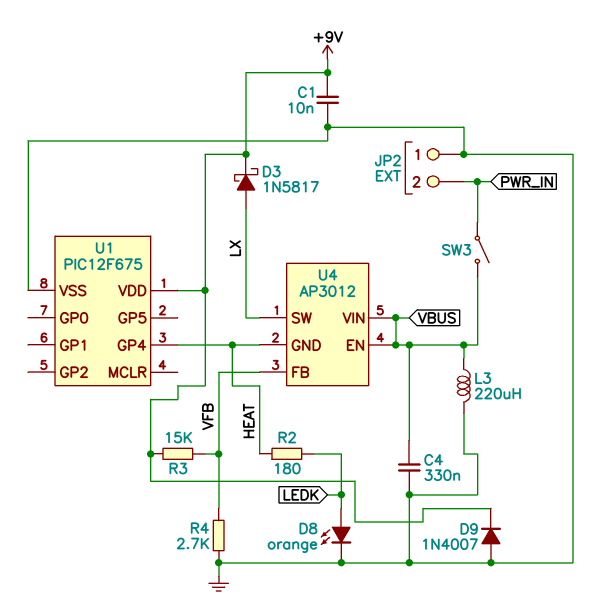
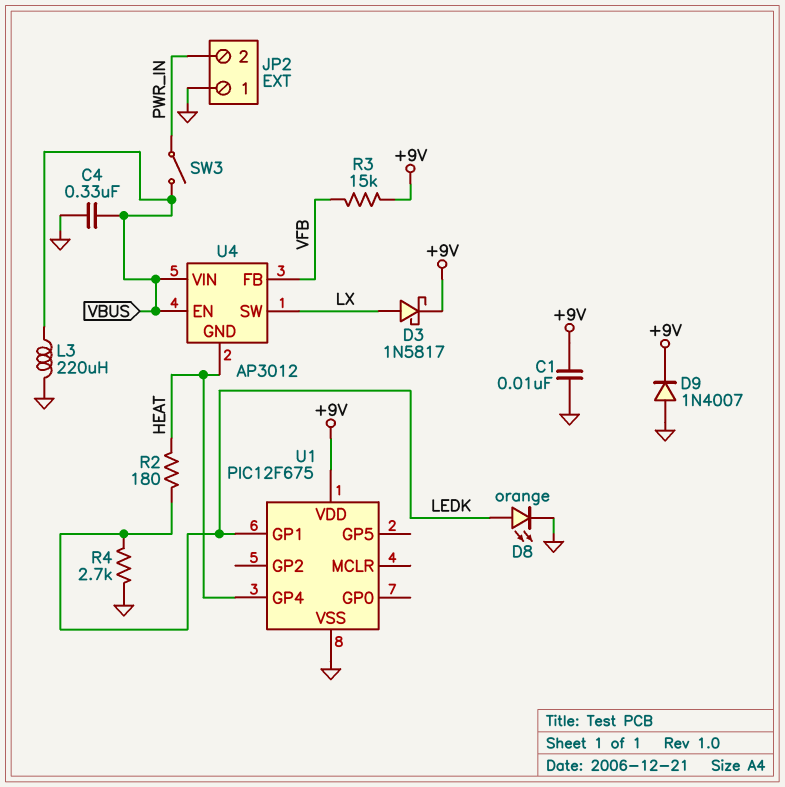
R4: 2.7k (GND, VFB) -> 2.7k (GND, LEDK)
U1 pin GP1: none -> LEDK

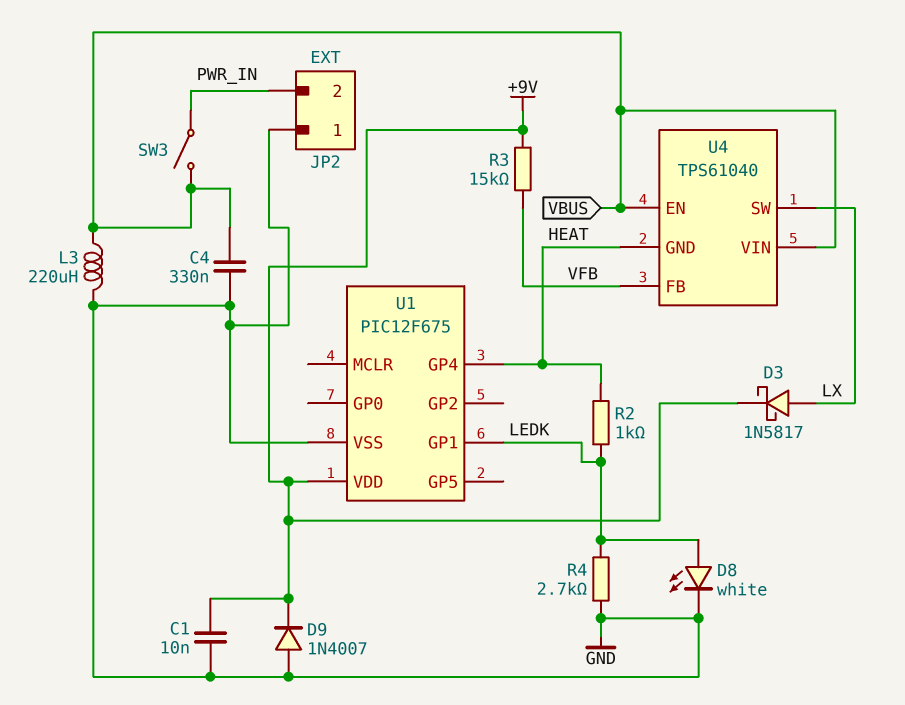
D8: LED orange (A LEDK, K GND) -> LED white (A LEDK, K GND)
R2: 180 (HEAT, LEDK) -> 1k (HEAT, LEDK)
U4: AP3012 -> TPS61040

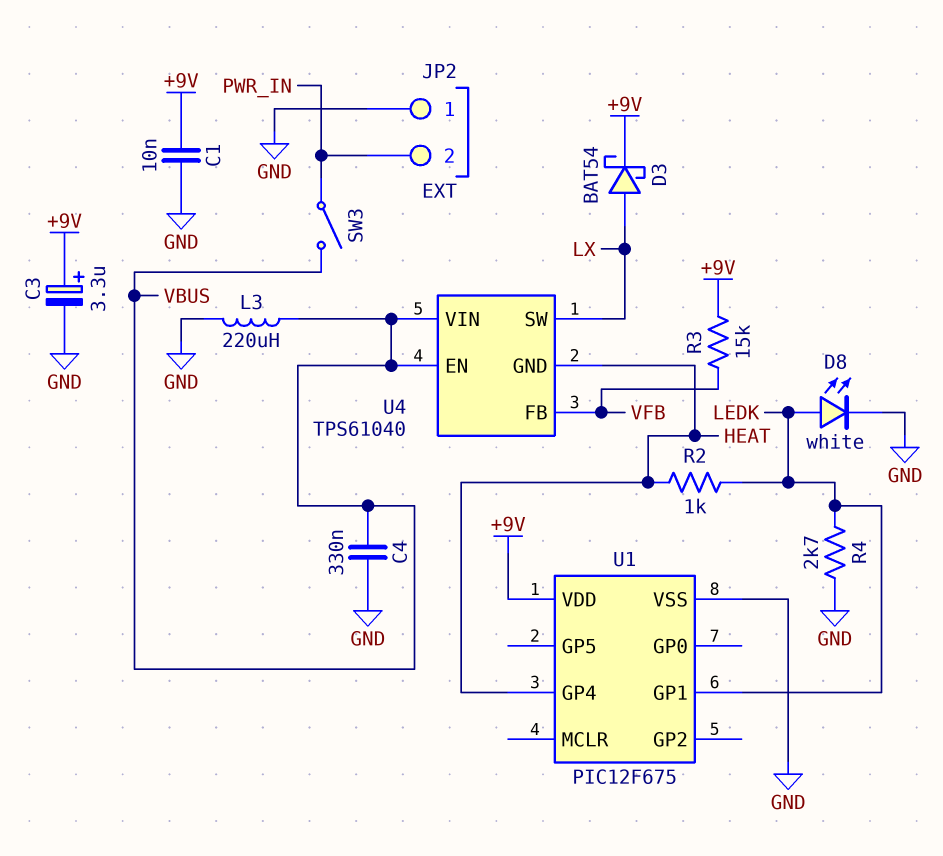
C3: none -> 3.3uF (plus +9V, minus GND)
D3: schottky 1N5817 (A LX, K +9V) -> schottky BAT54 (A LX, K +9V)
D9: diode 1N4007 (A GND, K +9V) -> none

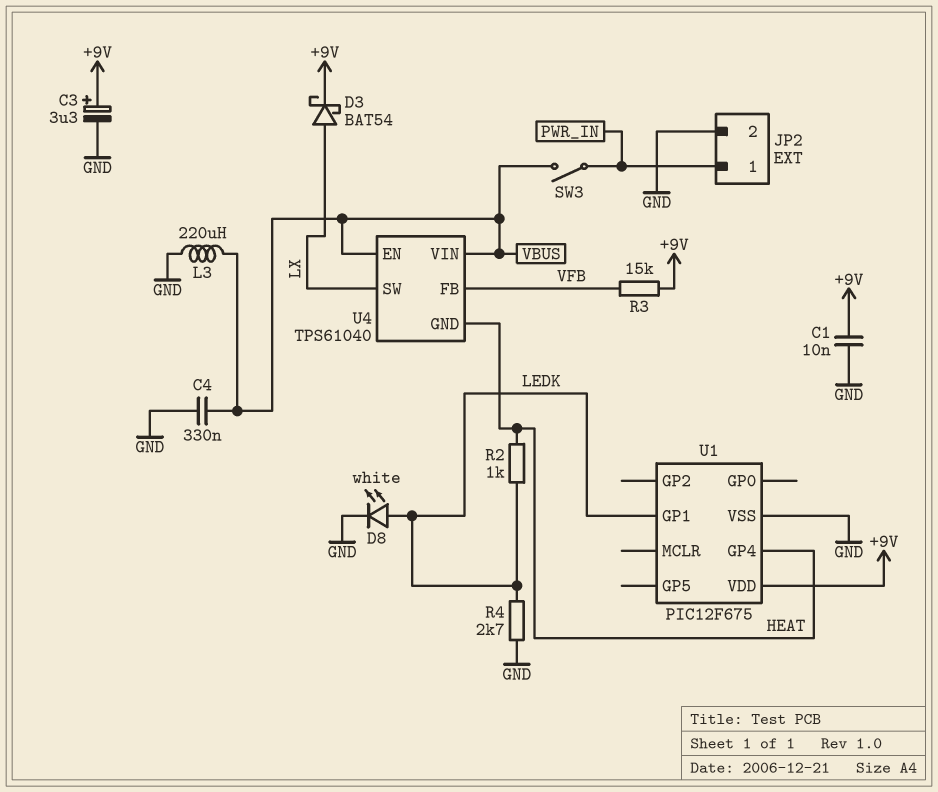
JP2 pin 1: GND -> PWR_IN
JP2 pin 2: PWR_IN -> GND

